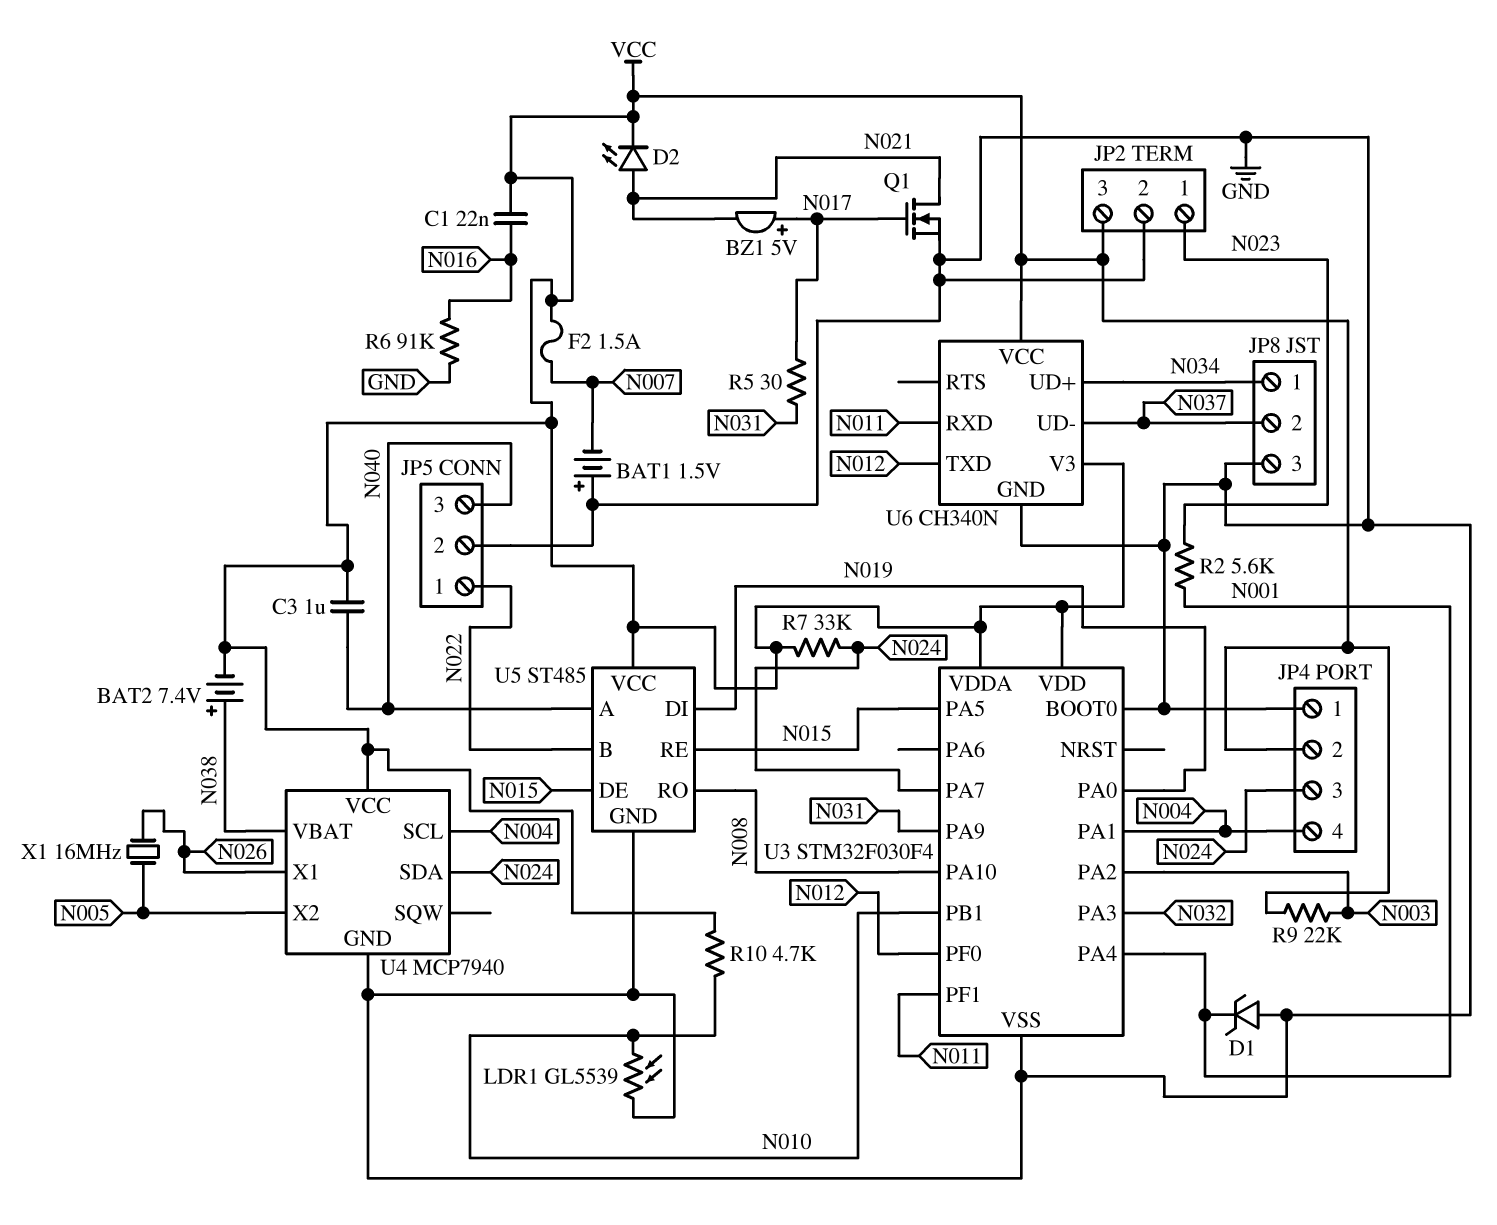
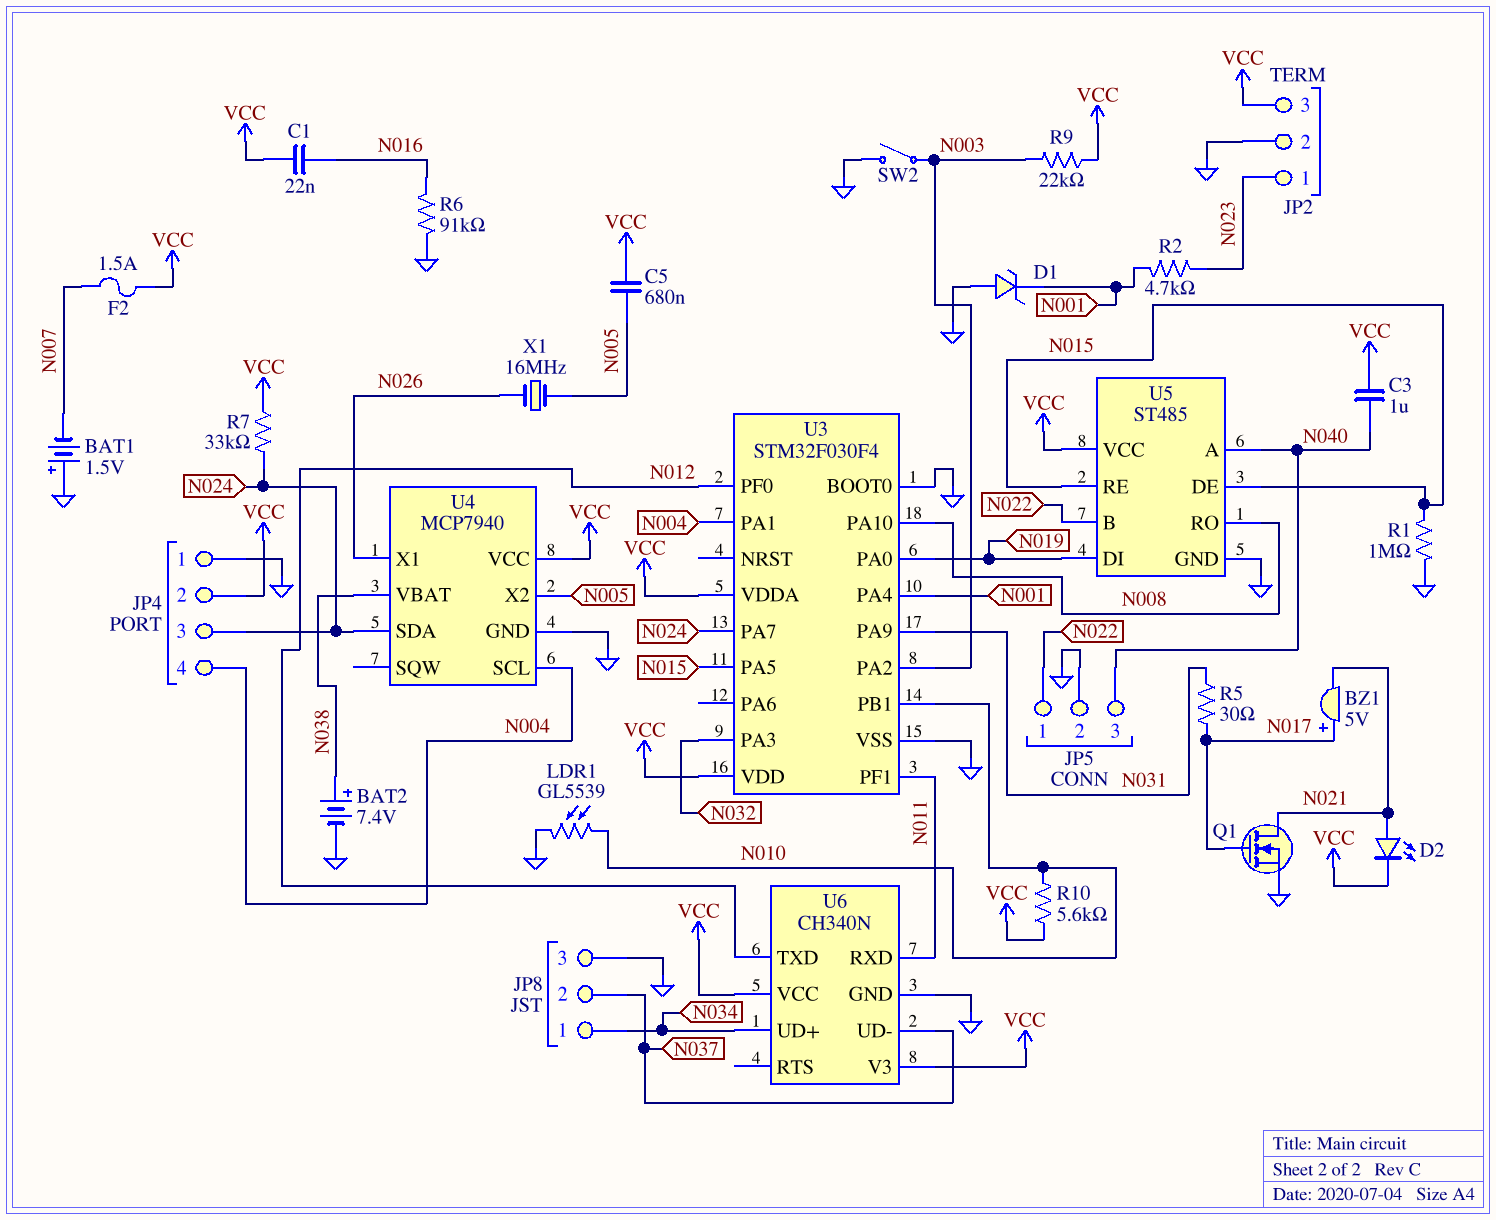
BAT2: 7.4V (plus N038, minus VCC) -> 7.4V (plus N038, minus GND)
C5: none -> 680nF (N005, VCC)
R1: none -> 1M (GND, N015)
R2: 5.6k (N001, N023) -> 4.7k (N001, N023)
R10: 4.7k (N010, VCC) -> 5.6k (N010, VCC)
SW2: none -> switch (GND, N003)

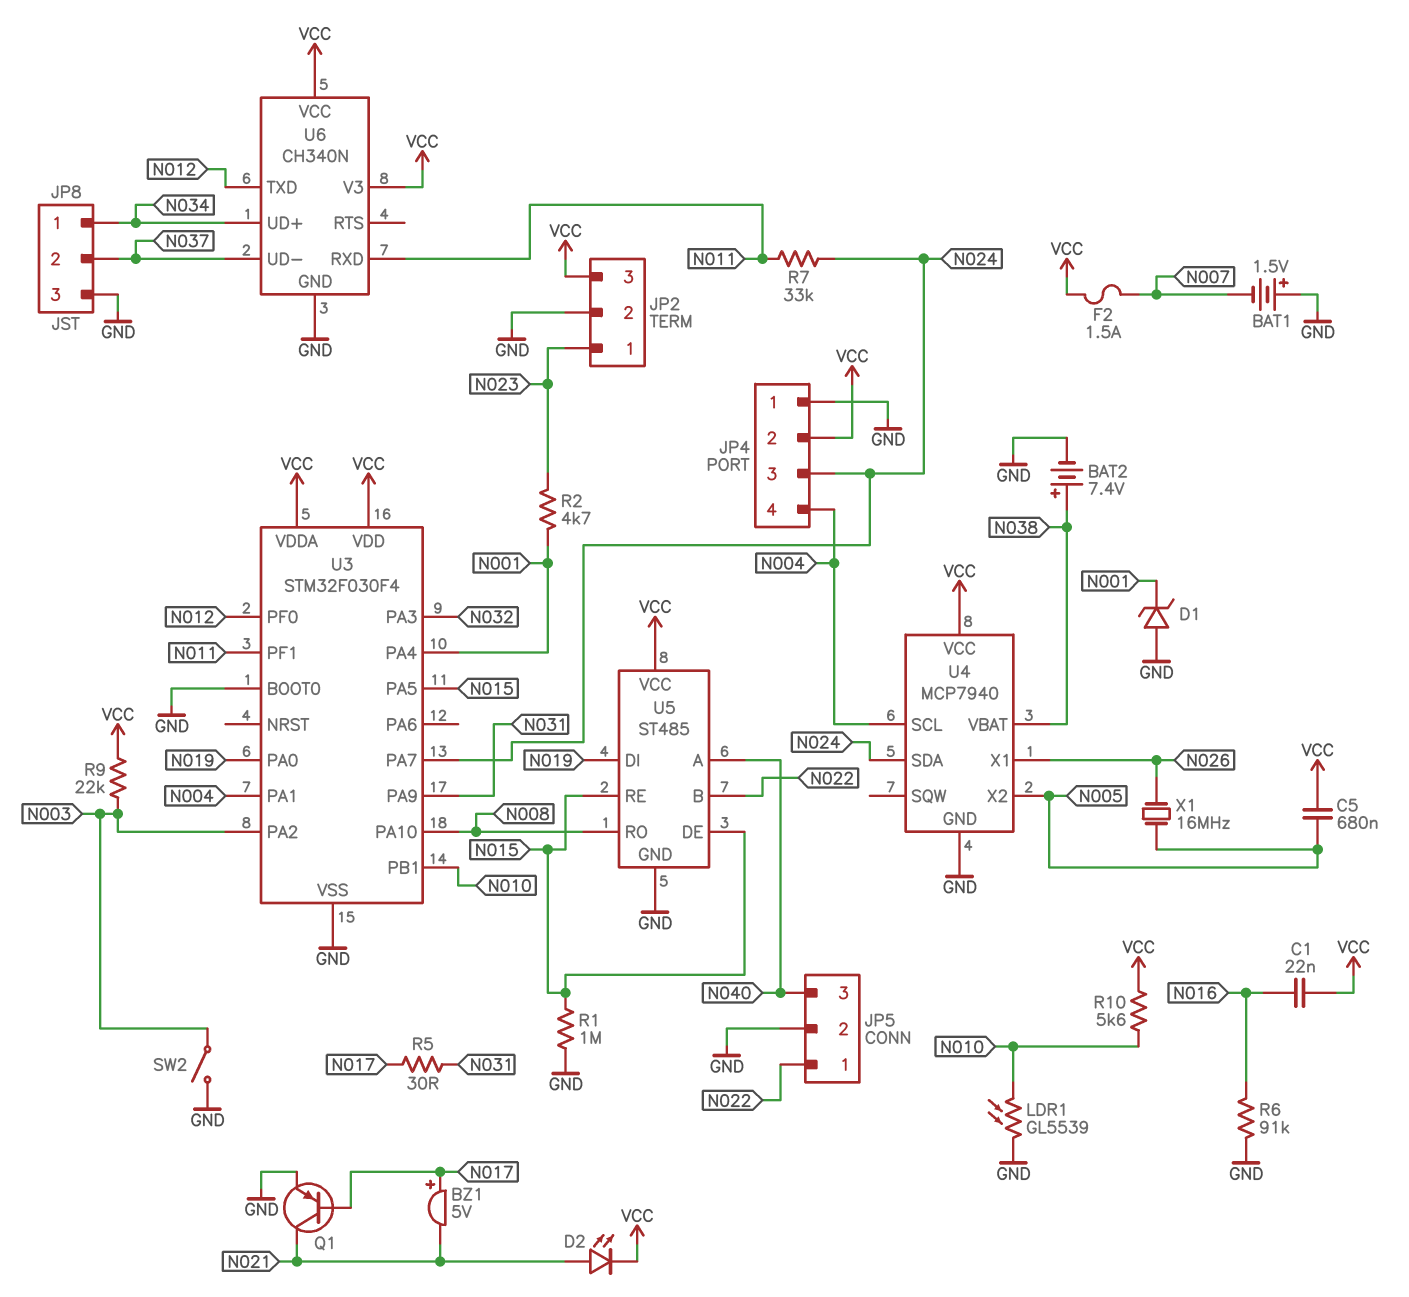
C3: 1uF (N040, VCC) -> none
Q1: NMOS (G N017, D N021, S GND) -> PNP (B N017, C N021, E GND)
R7: 33k (N024, VCC) -> 33k (N011, N024)

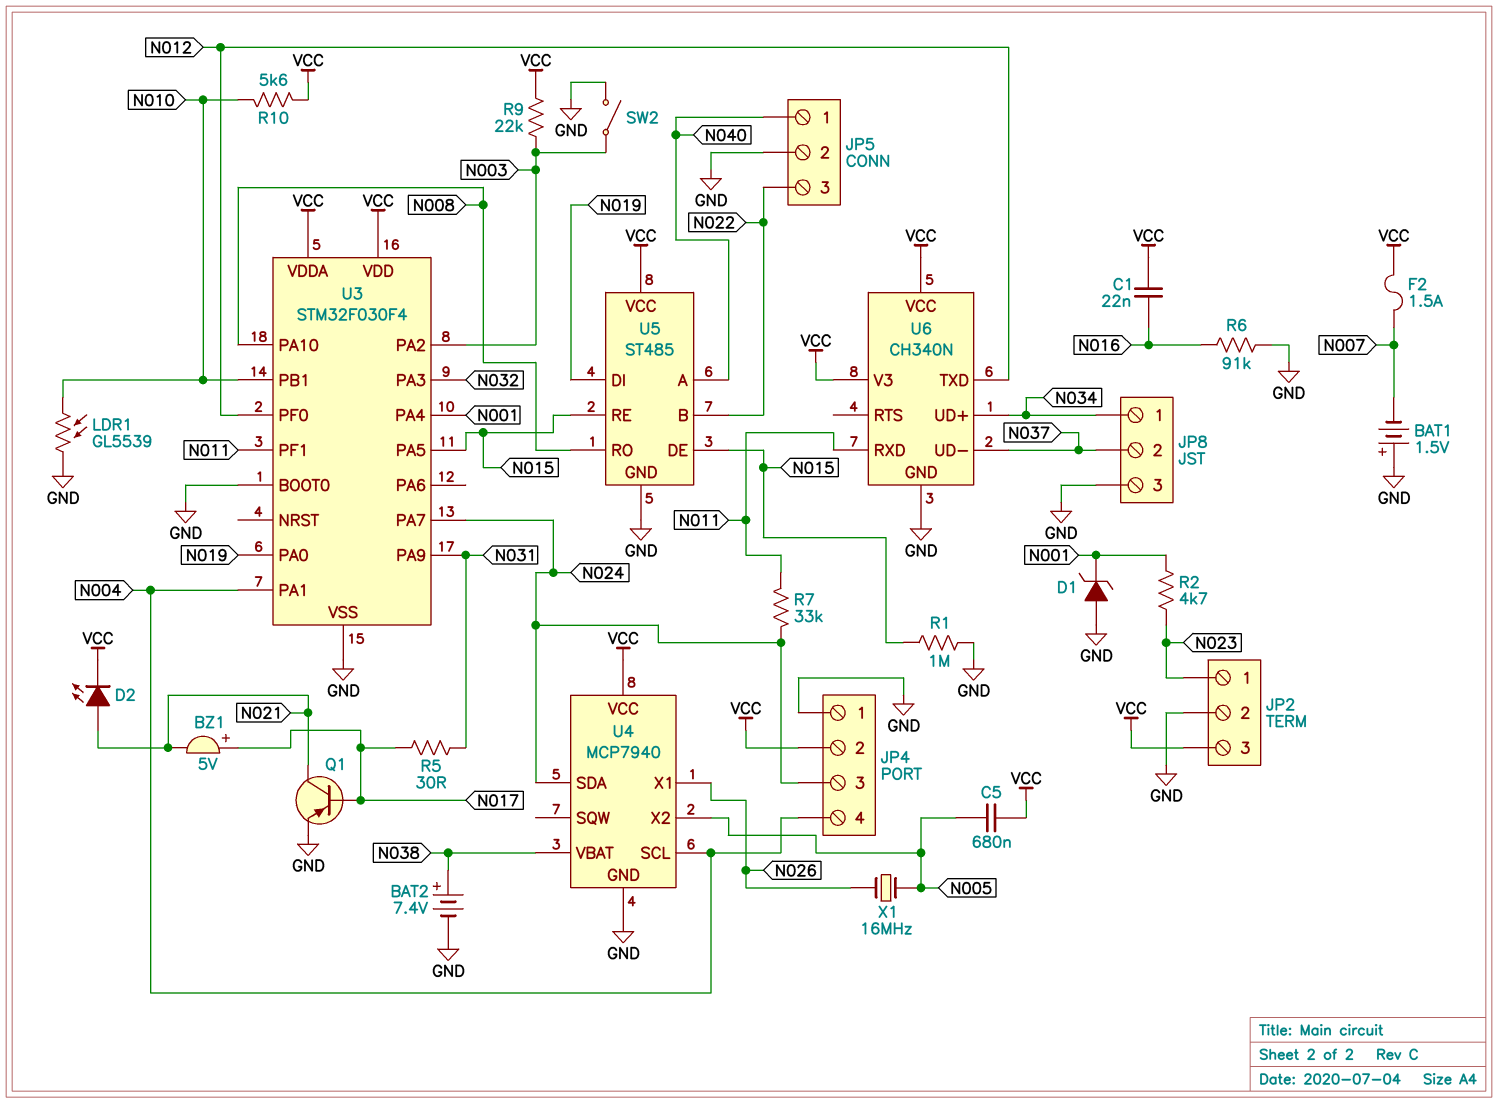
JP5 pin 1: N022 -> N040
JP5 pin 3: N040 -> N022

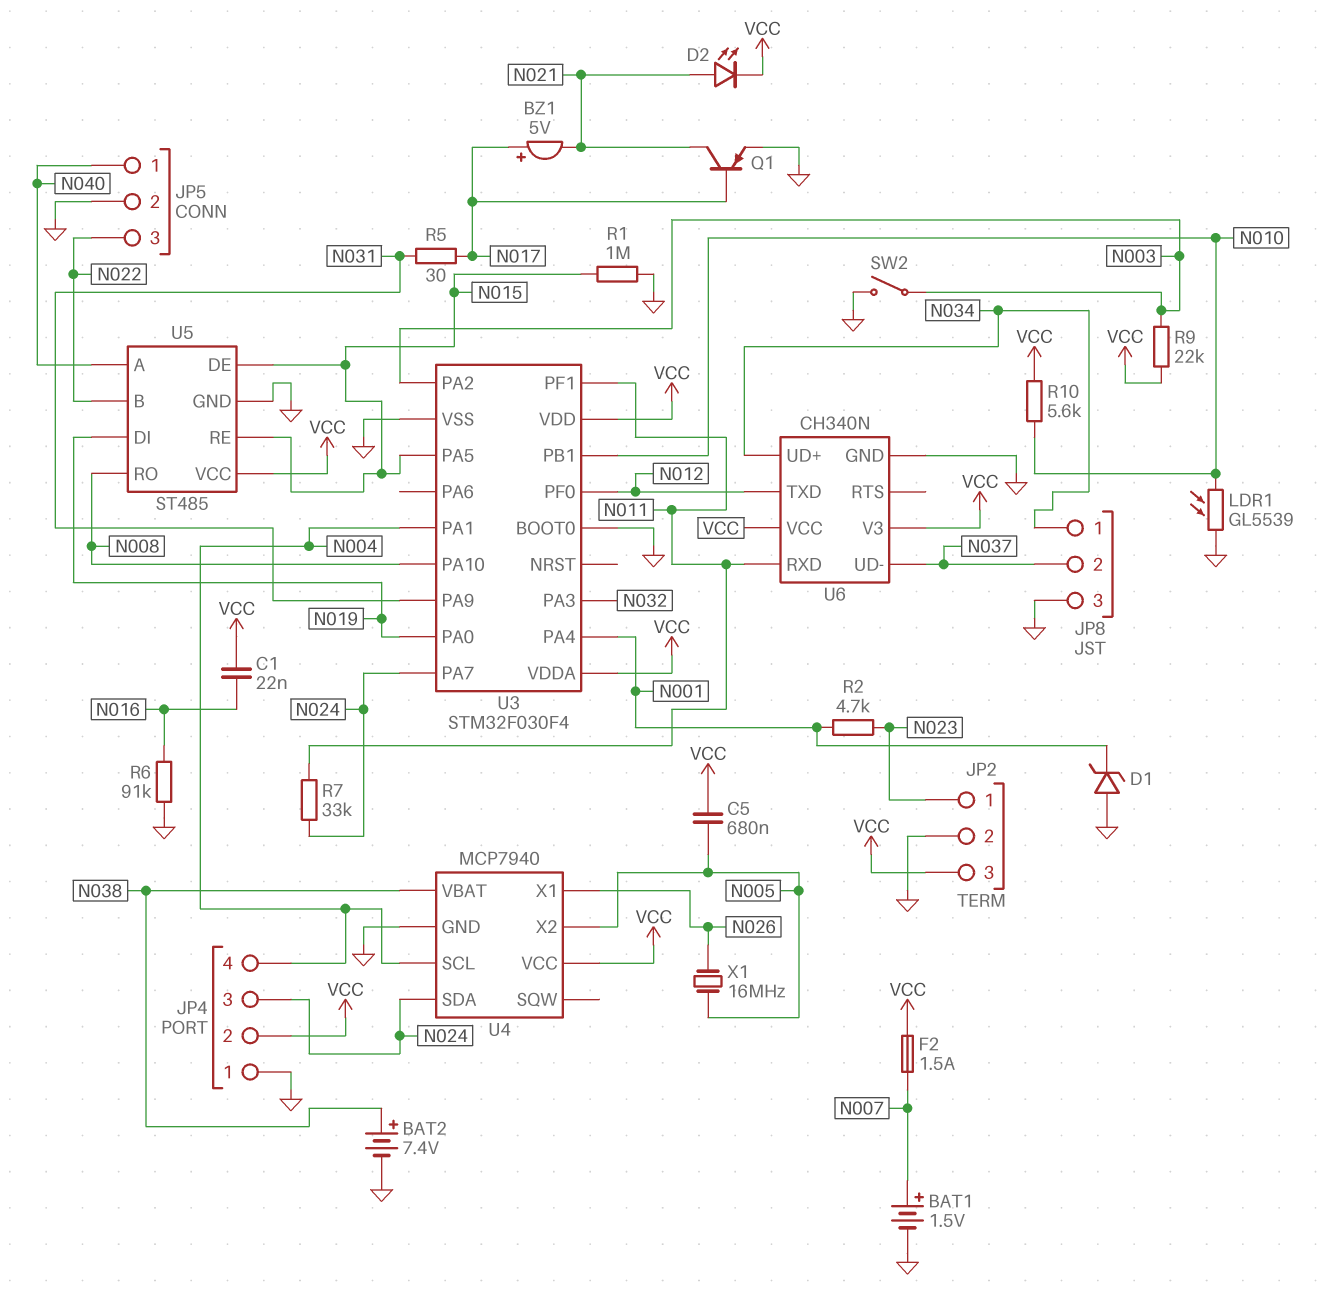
BAT1: 1.5V (plus GND, minus N007) -> 1.5V (plus N007, minus GND)

